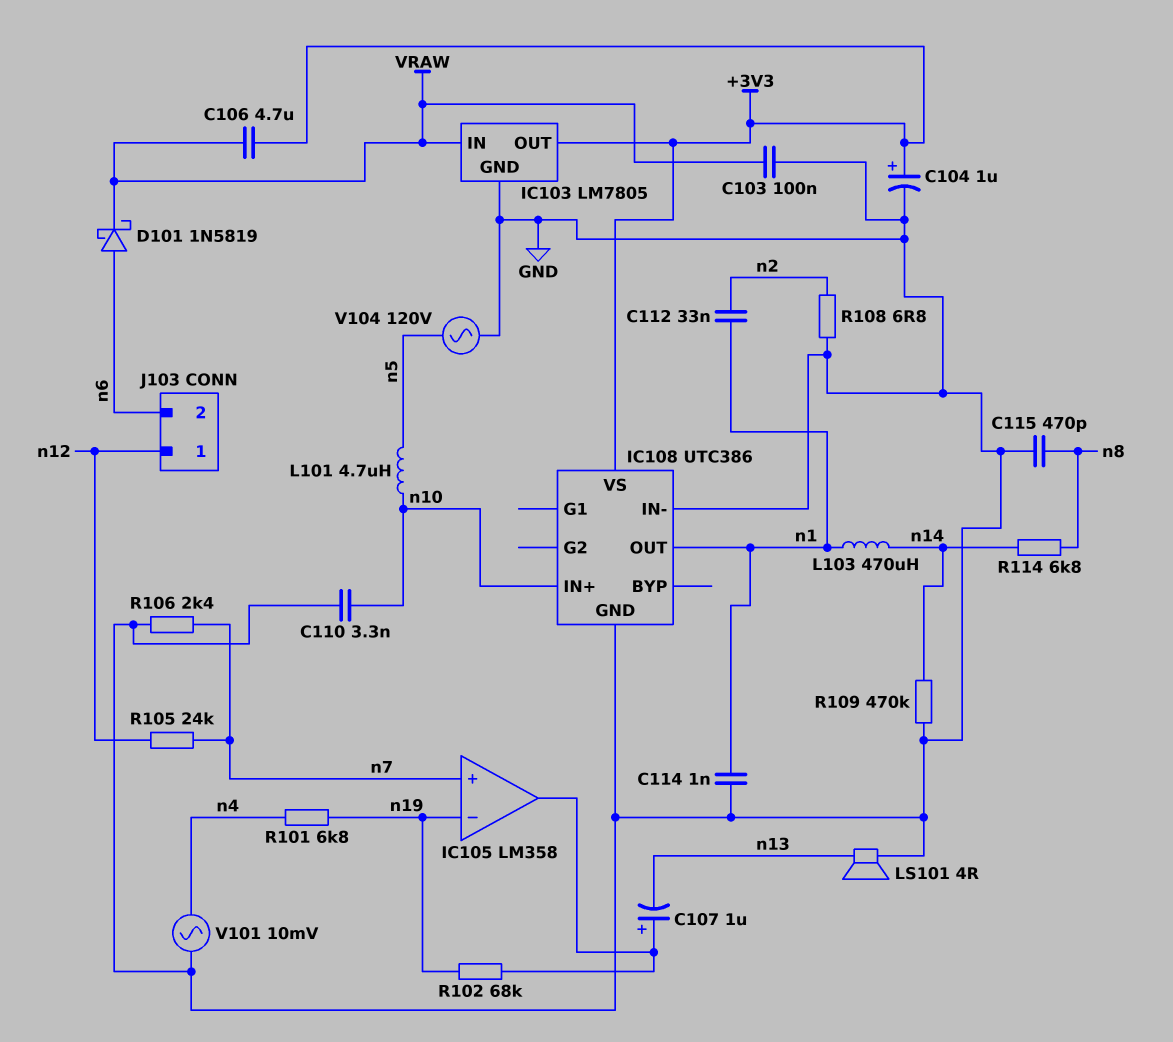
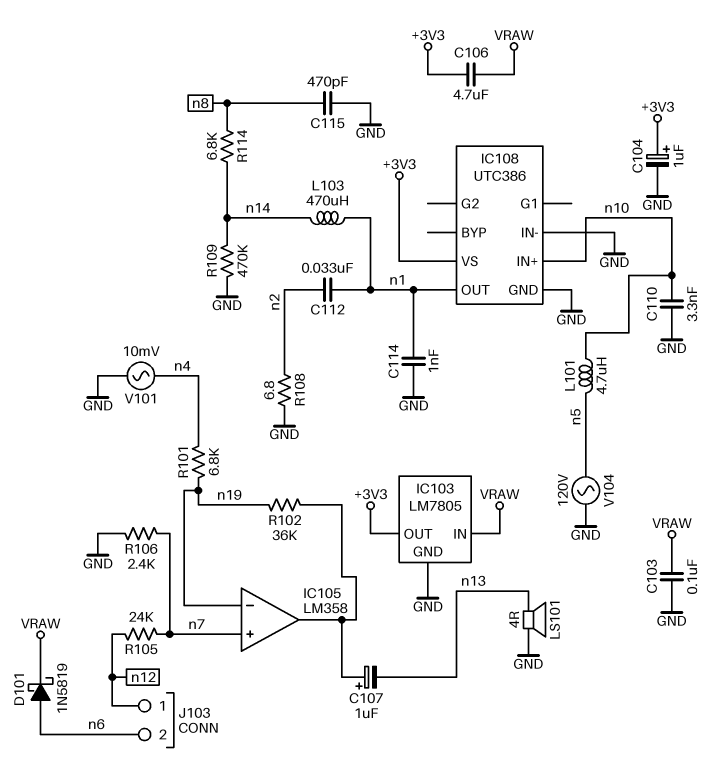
R102: 68k (IC105/out, n19) -> 36k (IC105/out, n19)

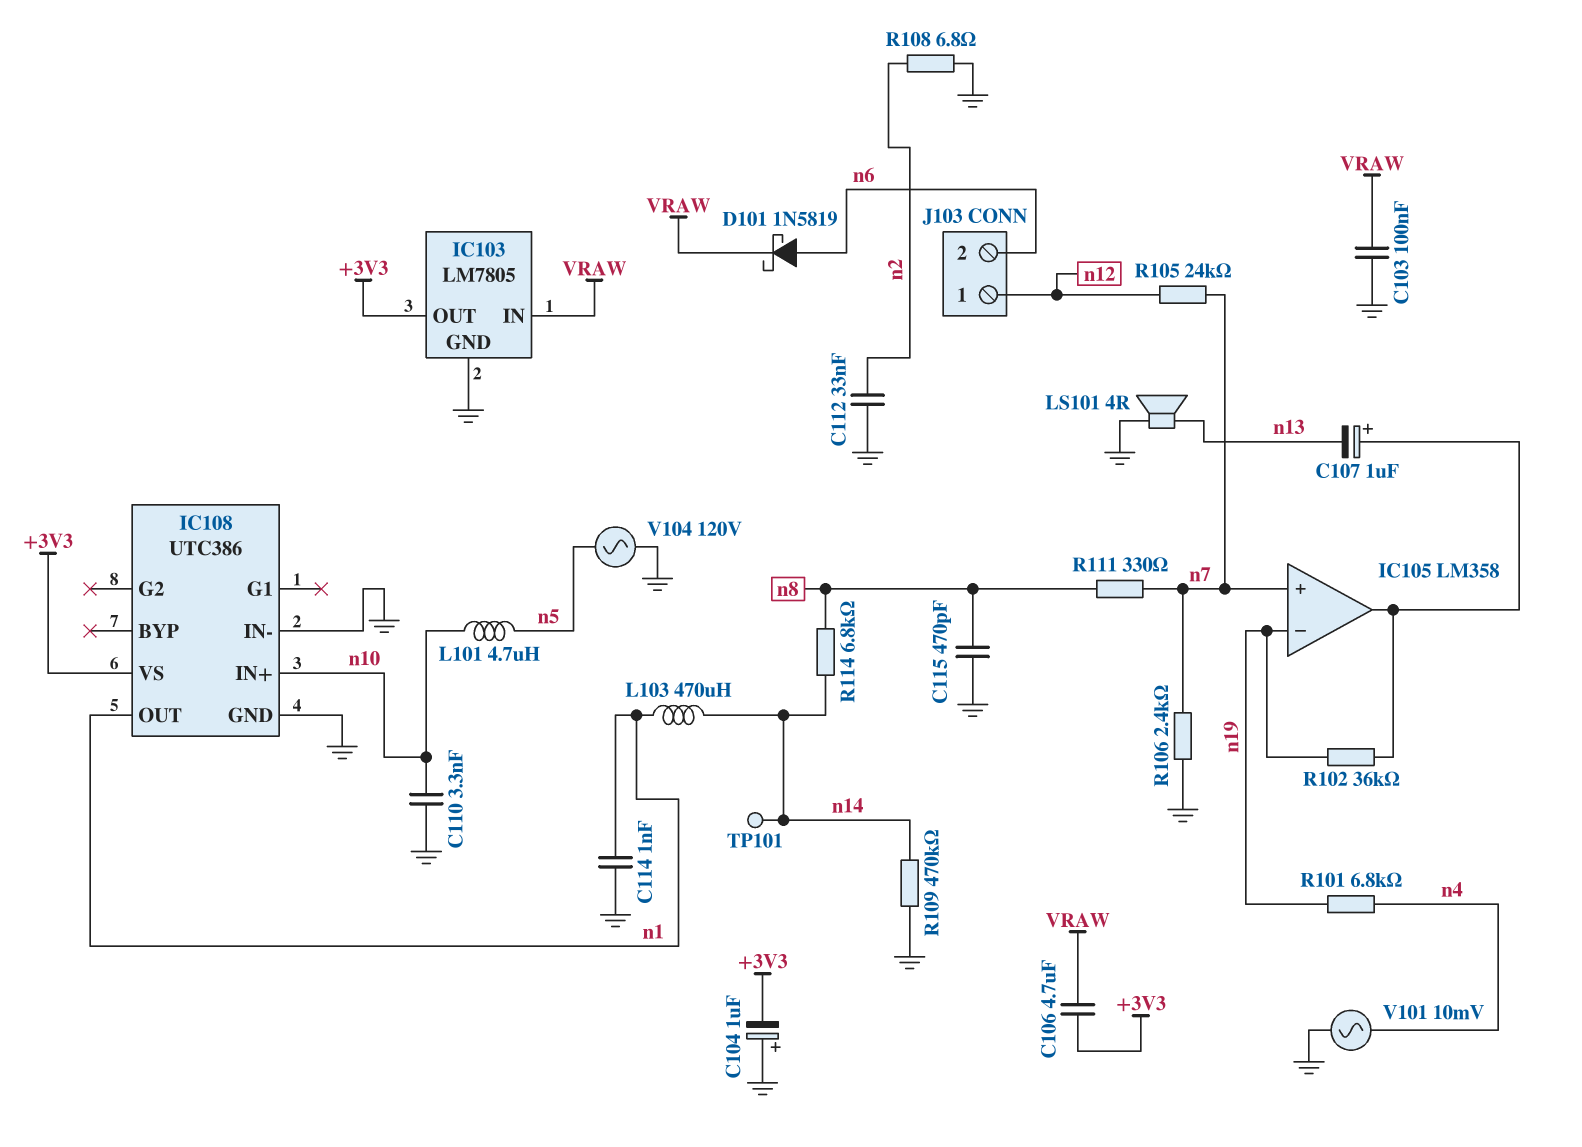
C104: 1uF (plus +3V3, minus GND) -> 1uF (plus GND, minus +3V3)
C112: 33nF (n1, n2) -> 33nF (GND, n2)
R111: none -> 330 (n7, n8)
TP101: none -> test point (n14)

